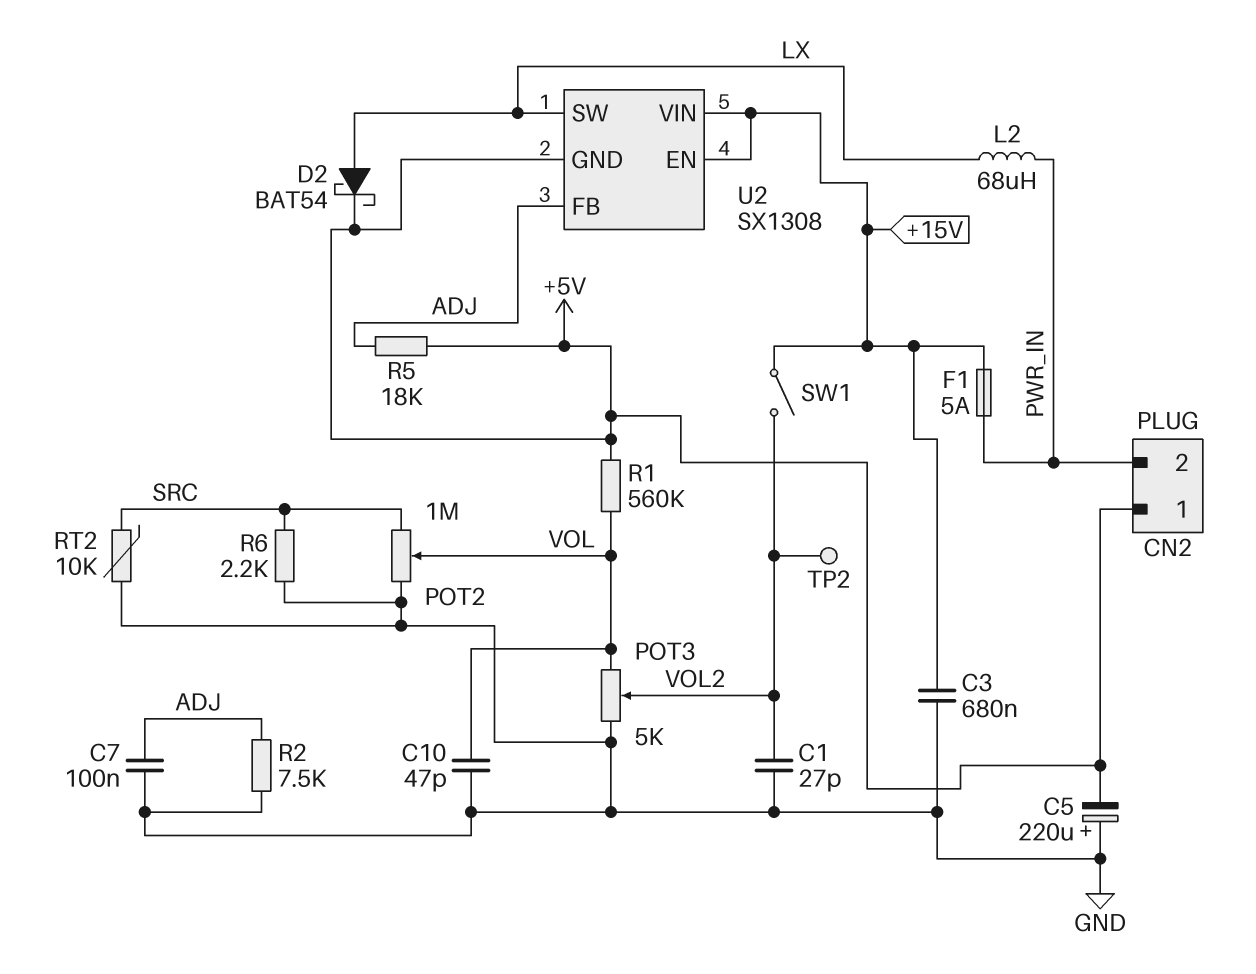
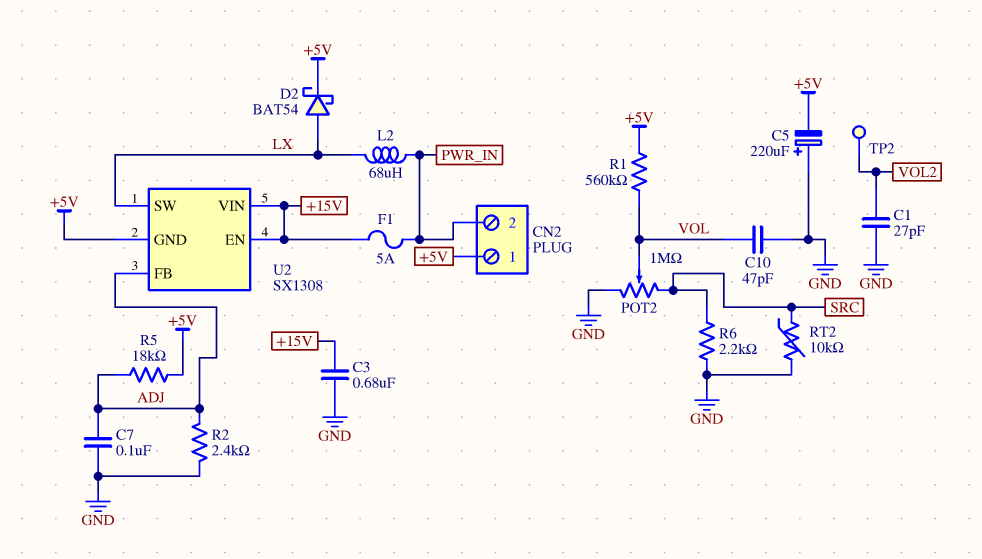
POT3: 5k (GND, VOL, wiper VOL2) -> none
R2: 7.5k (ADJ, GND) -> 2.4k (ADJ, GND)
SW1: switch (+15V, VOL2) -> none

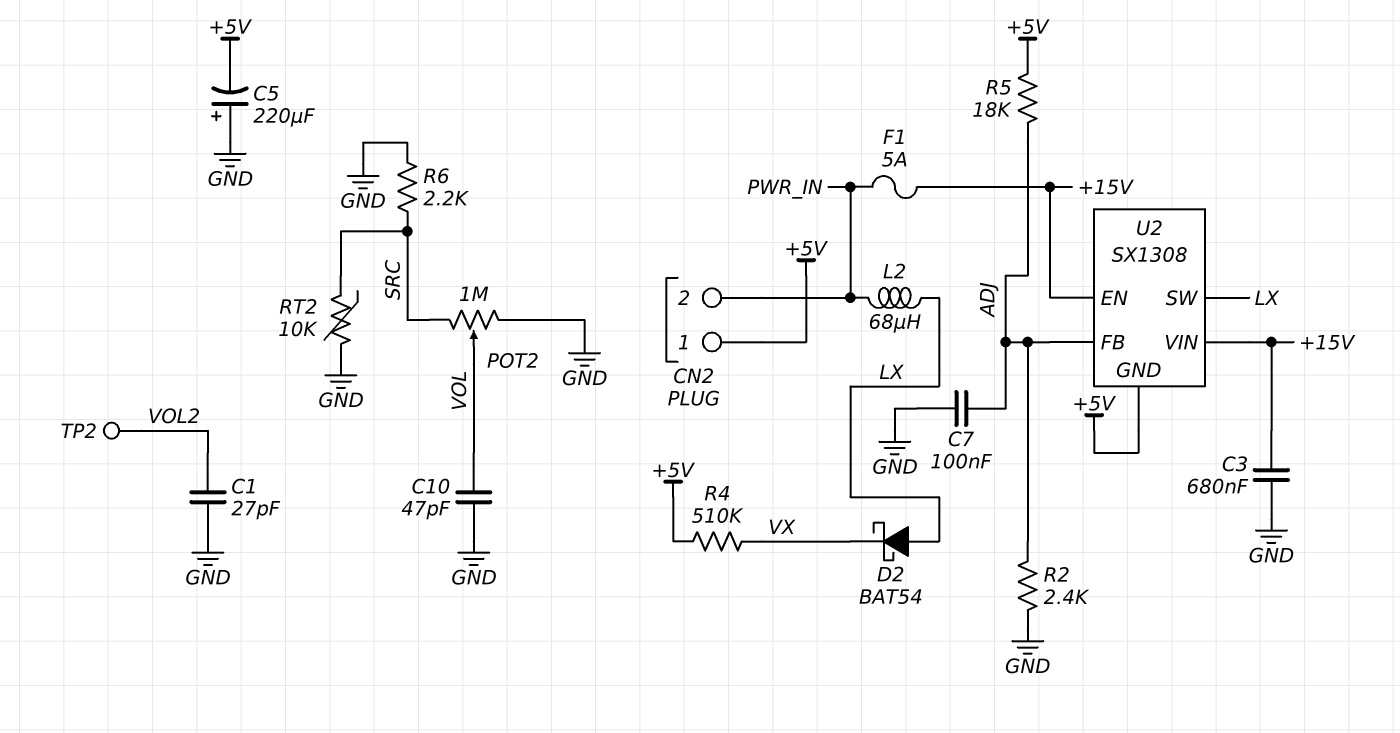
D2: schottky BAT54 (A LX, K +5V) -> schottky BAT54 (A LX, K VX)
R1: 560k (+5V, VOL) -> none
R4: none -> 510k (+5V, VX)

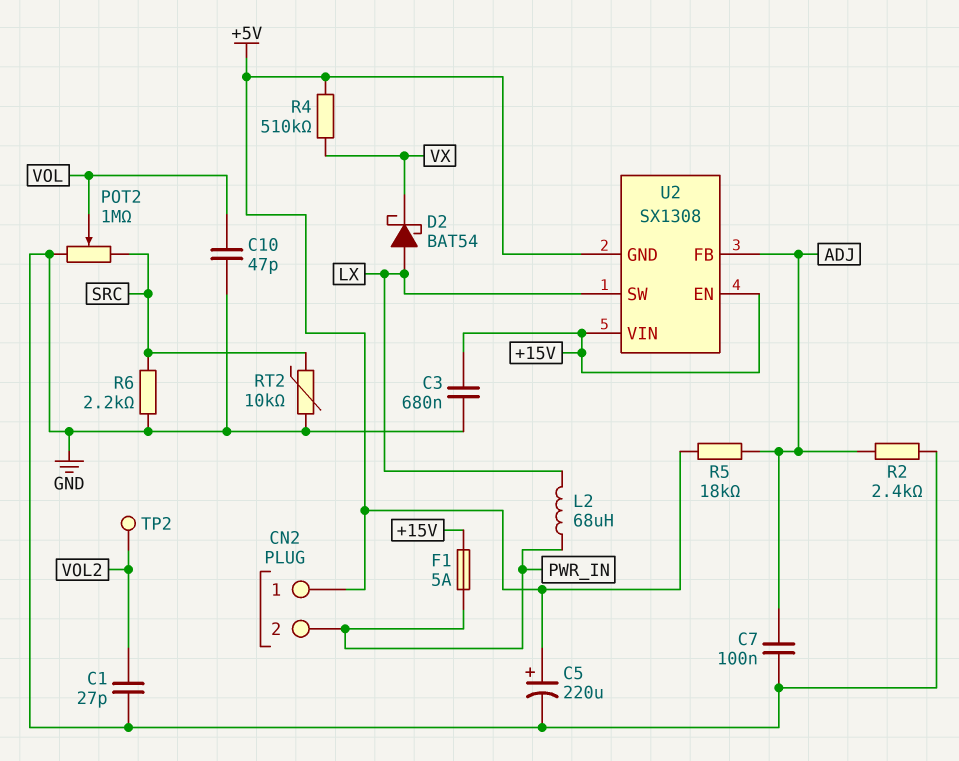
C5: 220uF (plus GND, minus +5V) -> 220uF (plus +5V, minus GND)

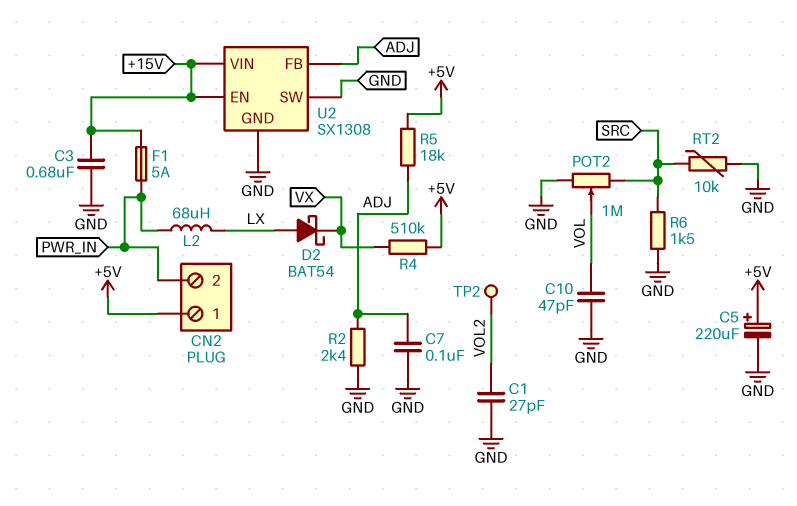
R6: 2.2k (GND, SRC) -> 1.5k (GND, SRC)
U2 pin GND: +5V -> GND
U2 pin SW: LX -> GND

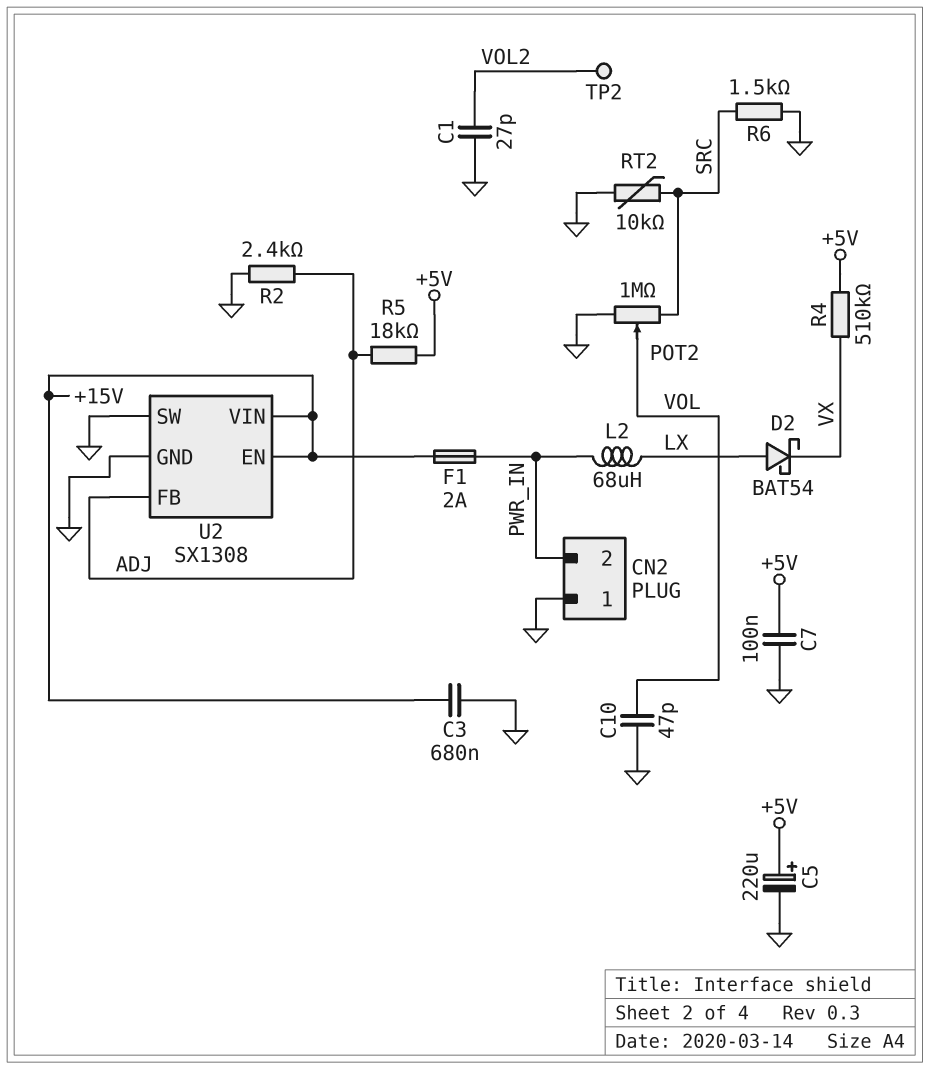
C7: 100nF (ADJ, GND) -> 100nF (+5V, GND)
CN2 pin 1: +5V -> GND
F1: 5A (+15V, PWR_IN) -> 2A (+15V, PWR_IN)

